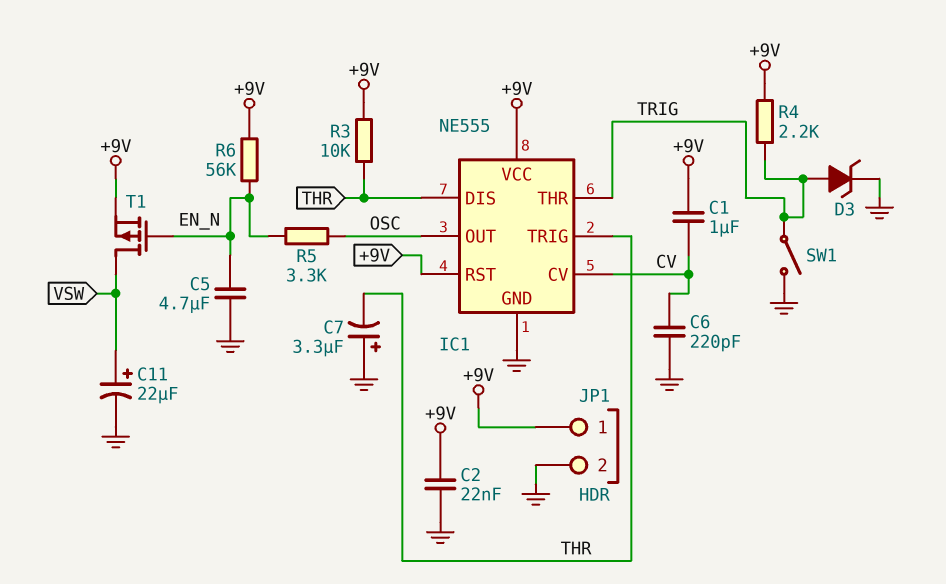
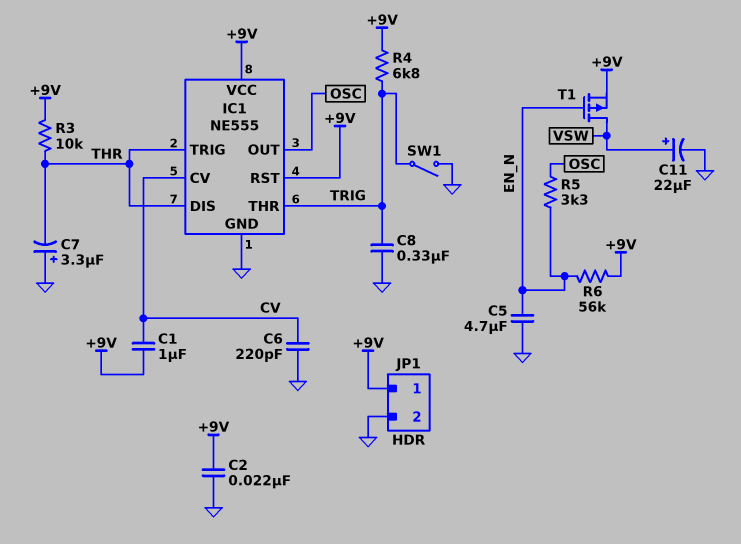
C8: none -> 330nF (GND, TRIG)
D3: zener (A TRIG, K GND) -> none
R4: 2.2k (+9V, TRIG) -> 6.8k (+9V, TRIG)

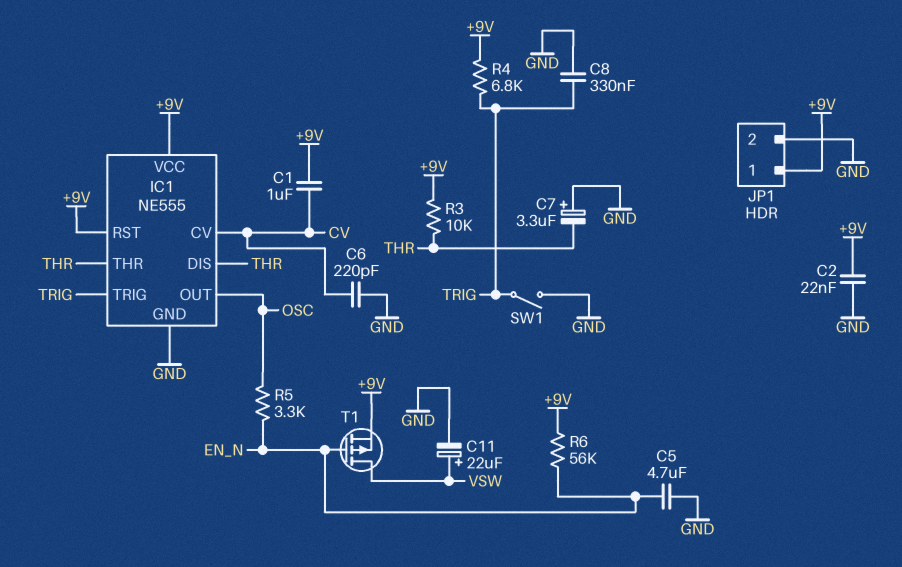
IC1 pin THR: TRIG -> THR
IC1 pin TRIG: THR -> TRIG

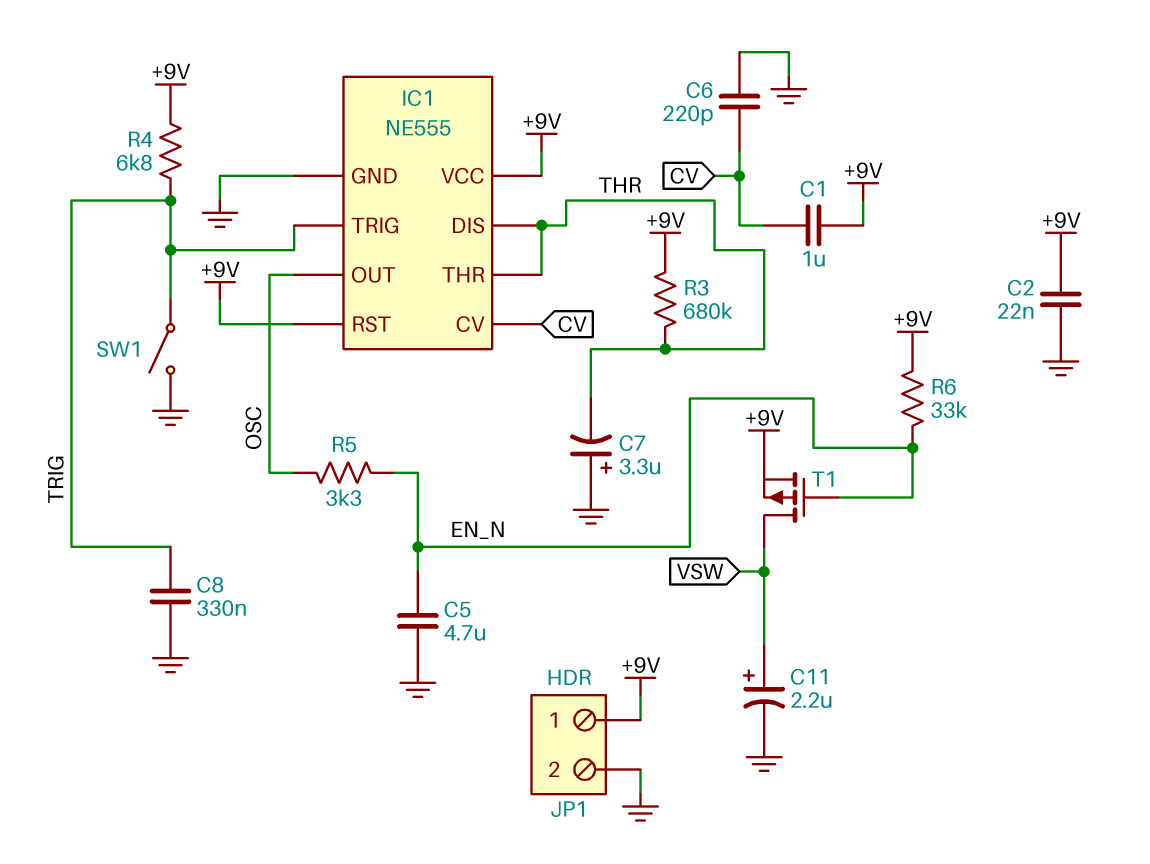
C11: 22uF (plus VSW, minus GND) -> 2.2uF (plus VSW, minus GND)
R3: 10k (+9V, THR) -> 680k (+9V, THR)
R6: 56k (+9V, EN_N) -> 33k (+9V, EN_N)

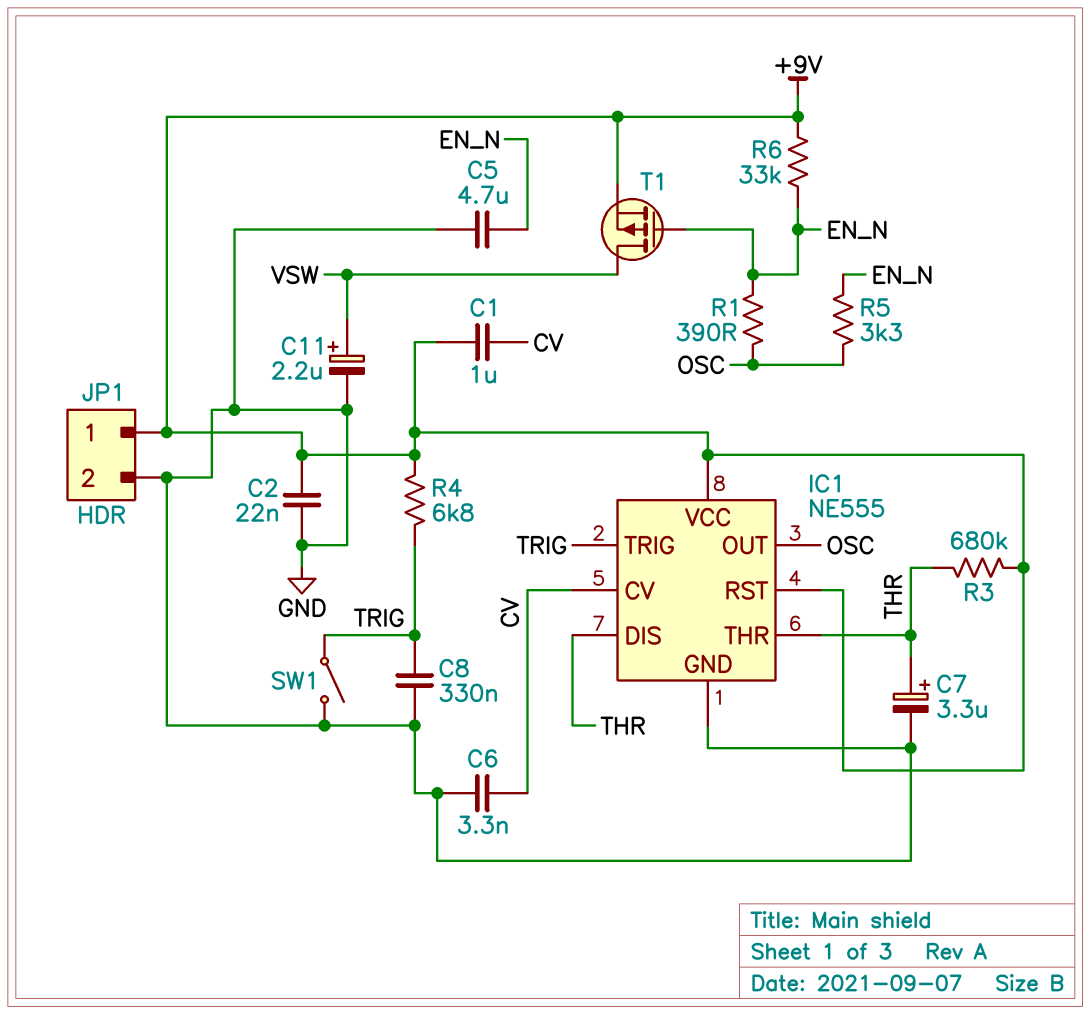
C6: 220pF (CV, GND) -> 3.3nF (CV, GND)
C7: 3.3uF (plus GND, minus THR) -> 3.3uF (plus THR, minus GND)
R1: none -> 390 (EN_N, OSC)

